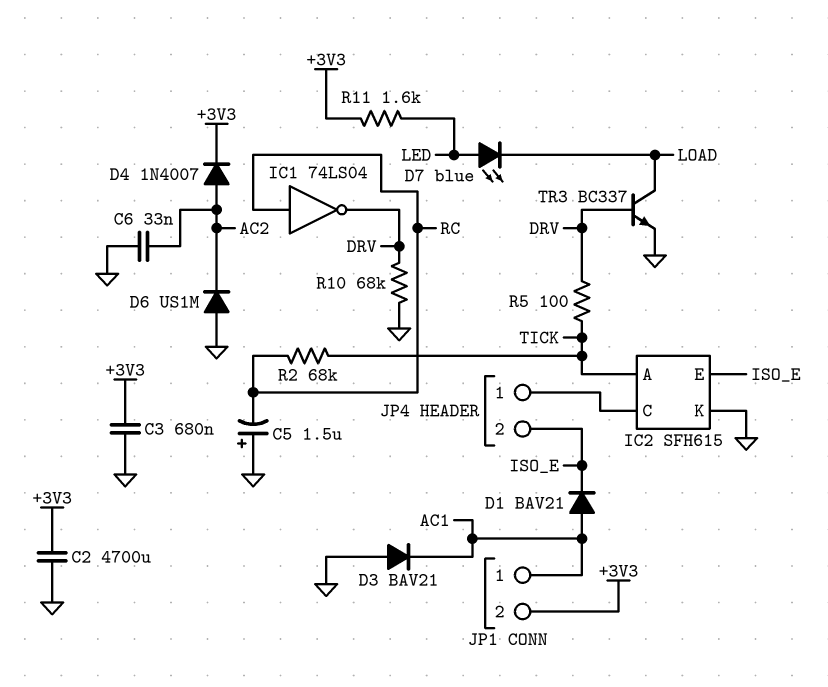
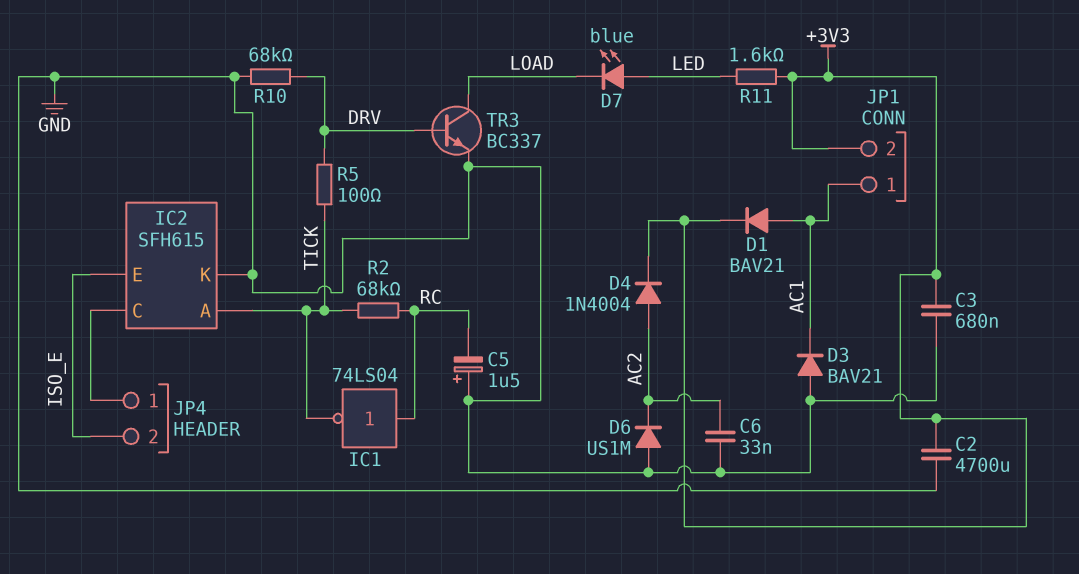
D1: diode BAV21 (A AC1, K ISO_E) -> diode BAV21 (A AC1, K +3V3)
D4: diode 1N4007 (A AC2, K +3V3) -> diode 1N4004 (A AC2, K +3V3)
IC1: NOT 74LS04 (in RC, out DRV) -> NOT 74LS04 (in RC, out TICK)

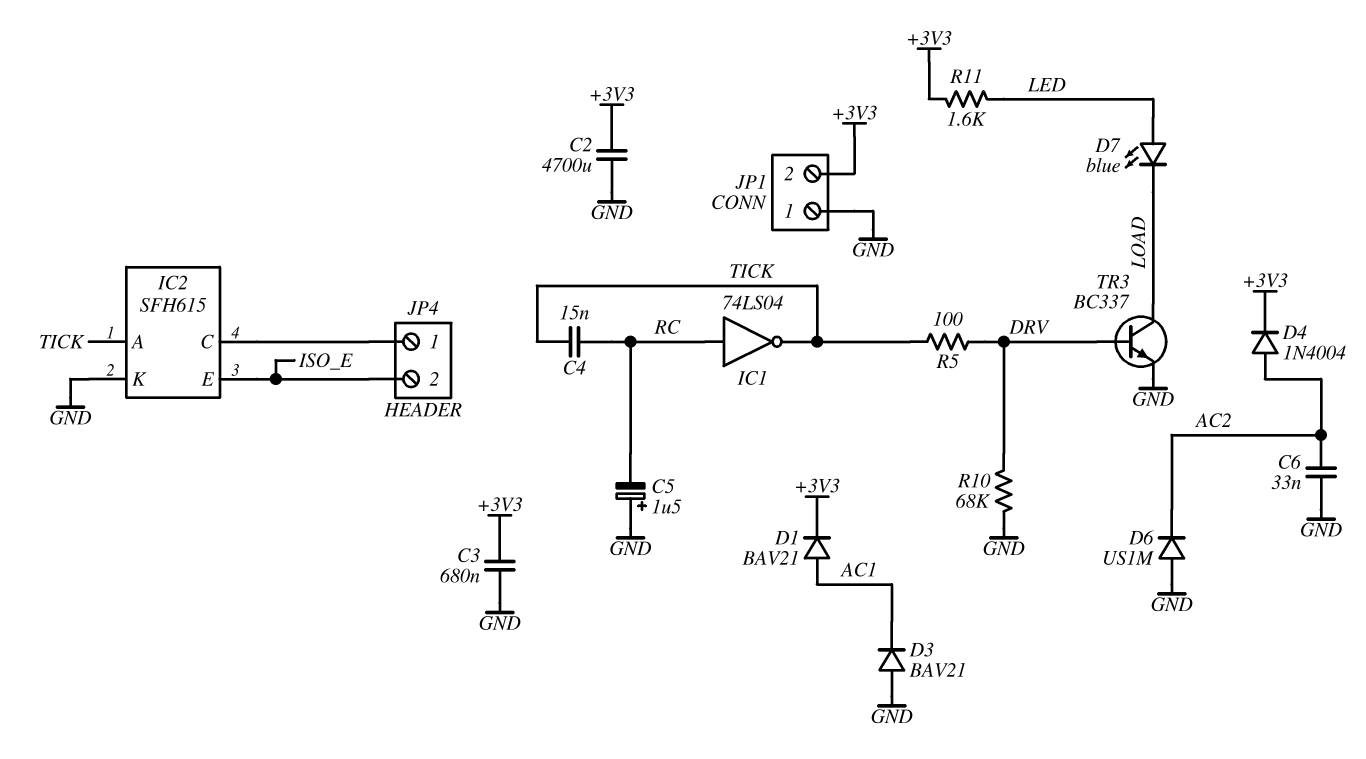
C4: none -> 15nF (RC, TICK)
JP1 pin 1: AC1 -> GND
R2: 68k (RC, TICK) -> none

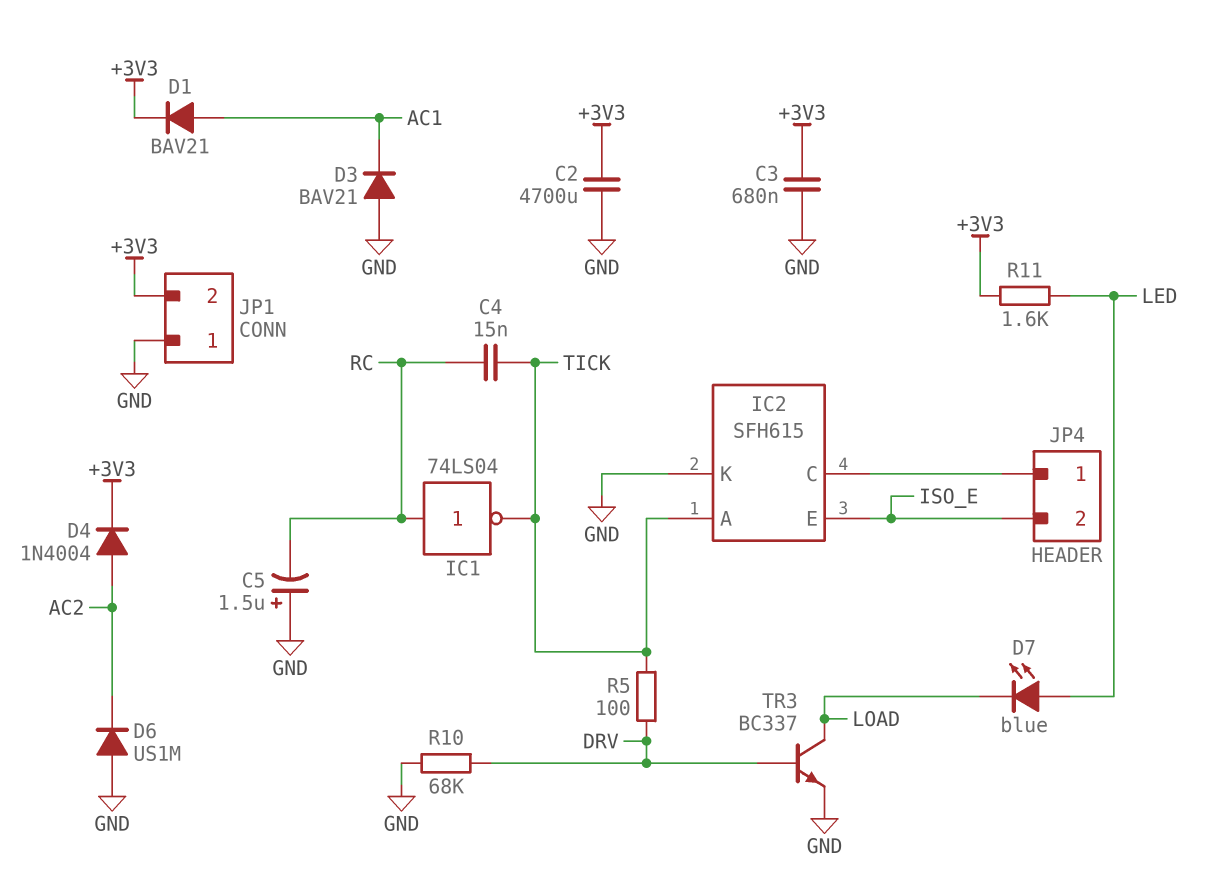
C6: 33nF (AC2, GND) -> none

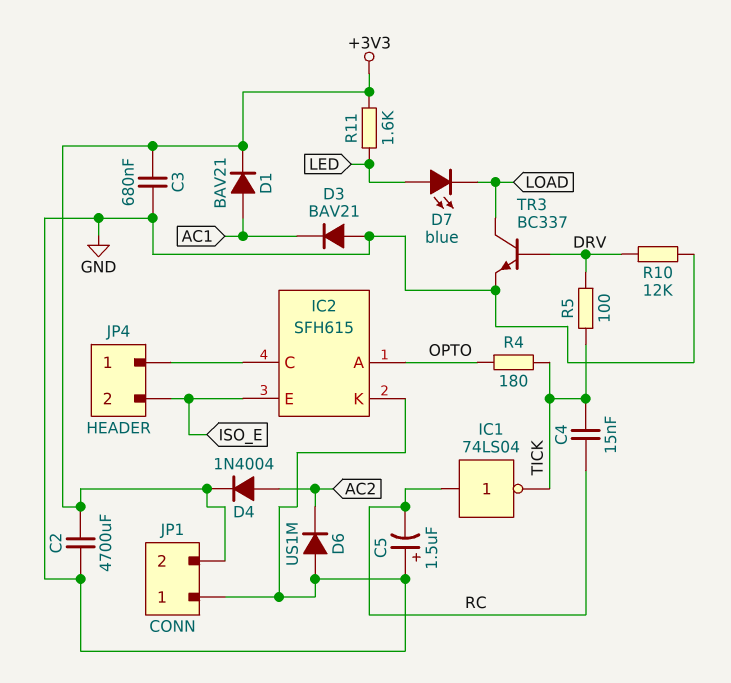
IC2 pin A: TICK -> OPTO
R4: none -> 180 (OPTO, TICK)
R10: 68k (DRV, GND) -> 12k (DRV, GND)

